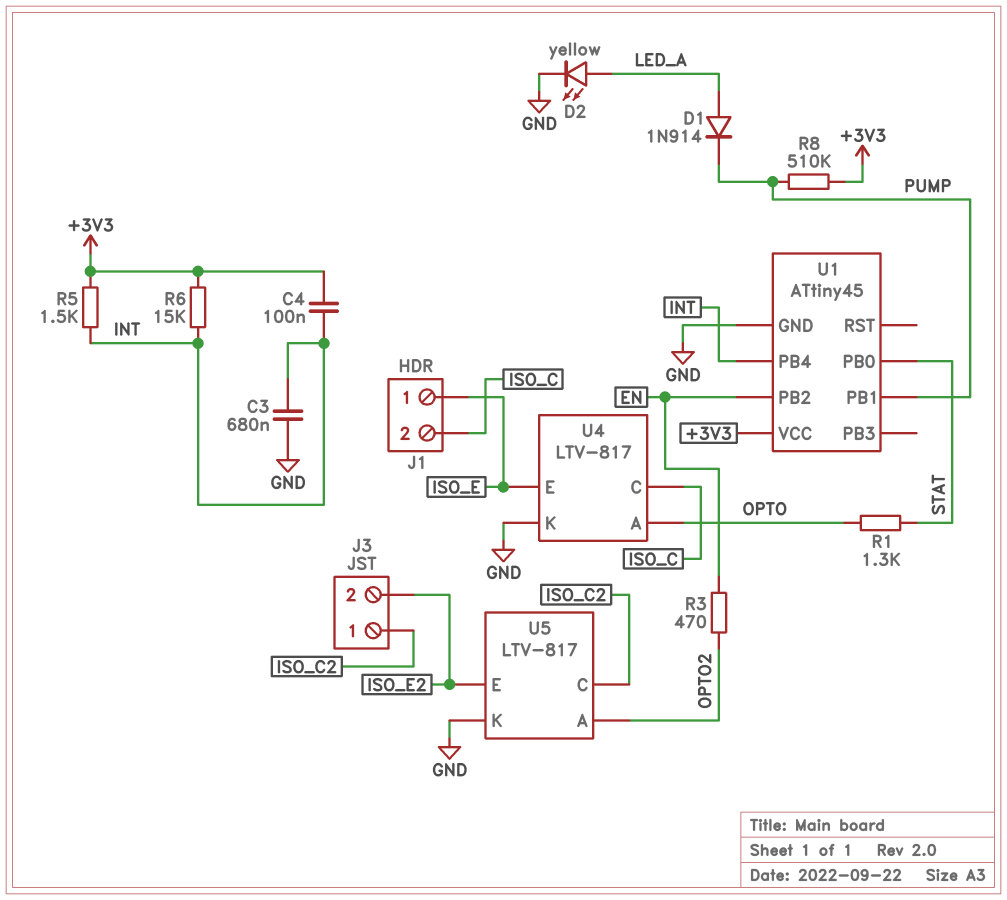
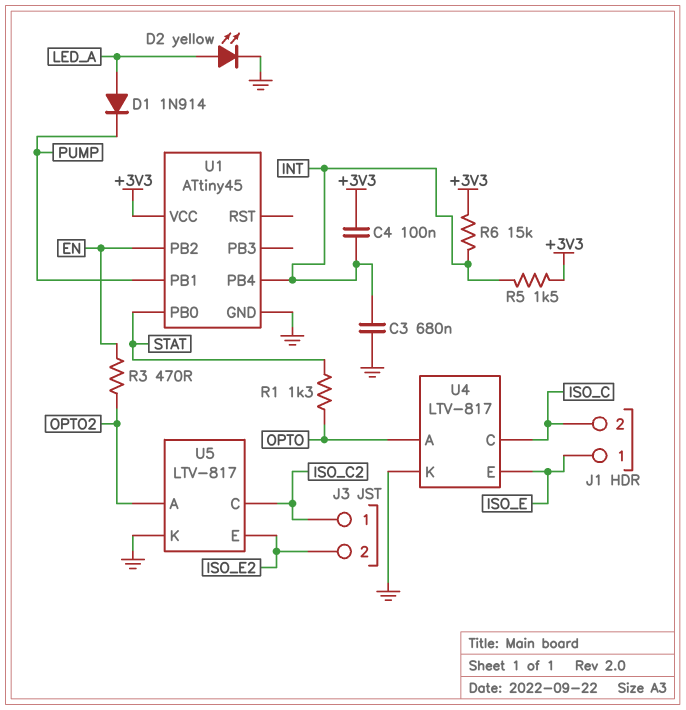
R8: 510k (+3V3, PUMP) -> none

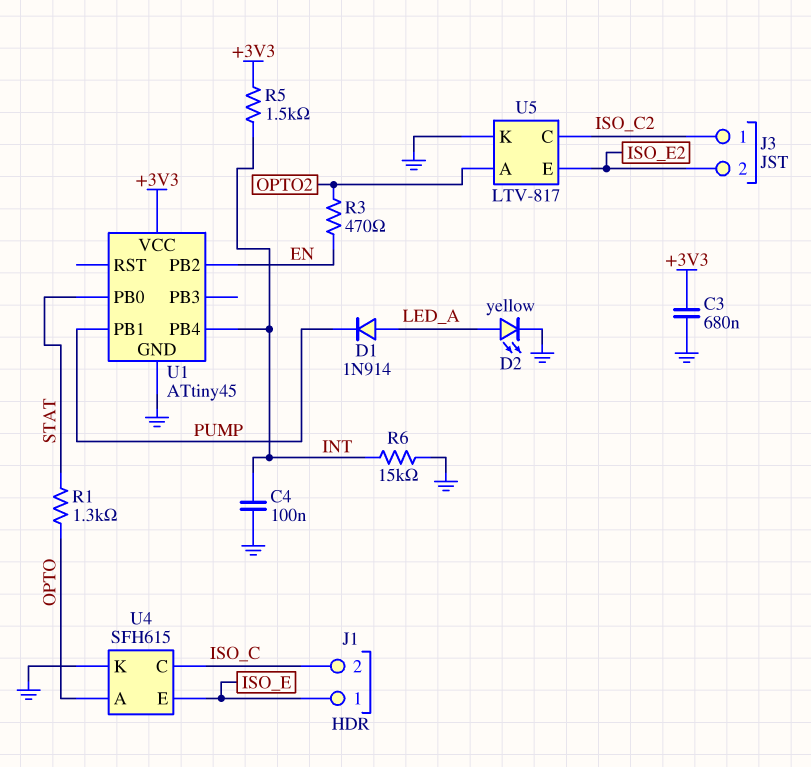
C3: 680nF (GND, INT) -> 680nF (+3V3, GND)
C4: 100nF (+3V3, INT) -> 100nF (GND, INT)
R6: 15k (+3V3, INT) -> 15k (GND, INT)
U4: LTV-817 -> SFH615

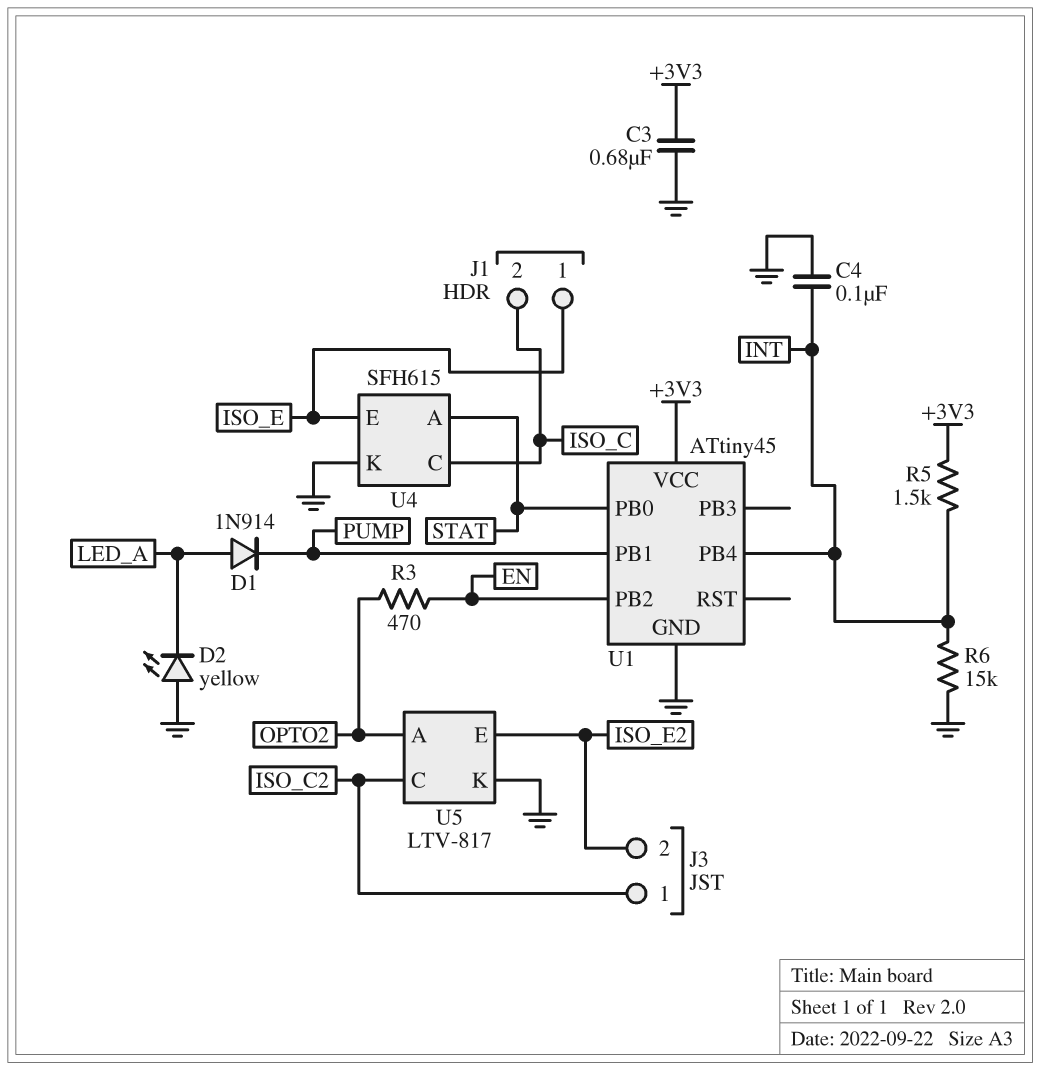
D2: LED yellow (A LED_A, K GND) -> LED yellow (A GND, K LED_A)
R1: 1.3k (OPTO, STAT) -> none
U4 pin A: OPTO -> STAT

